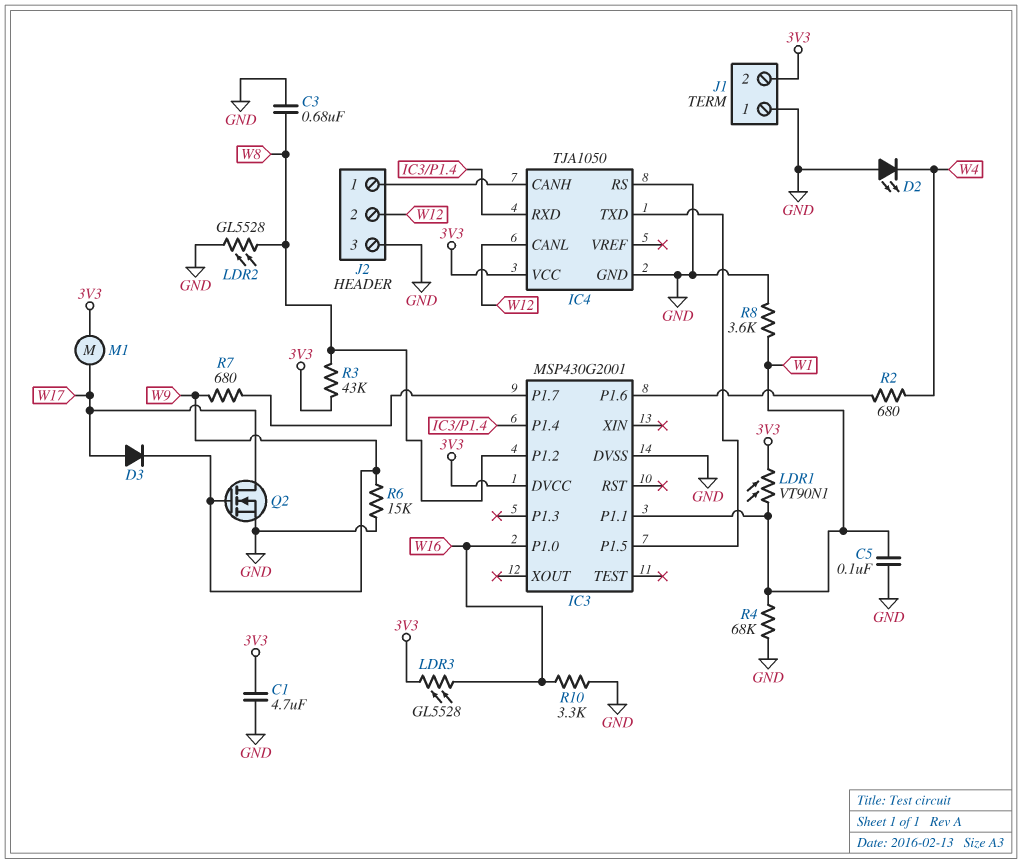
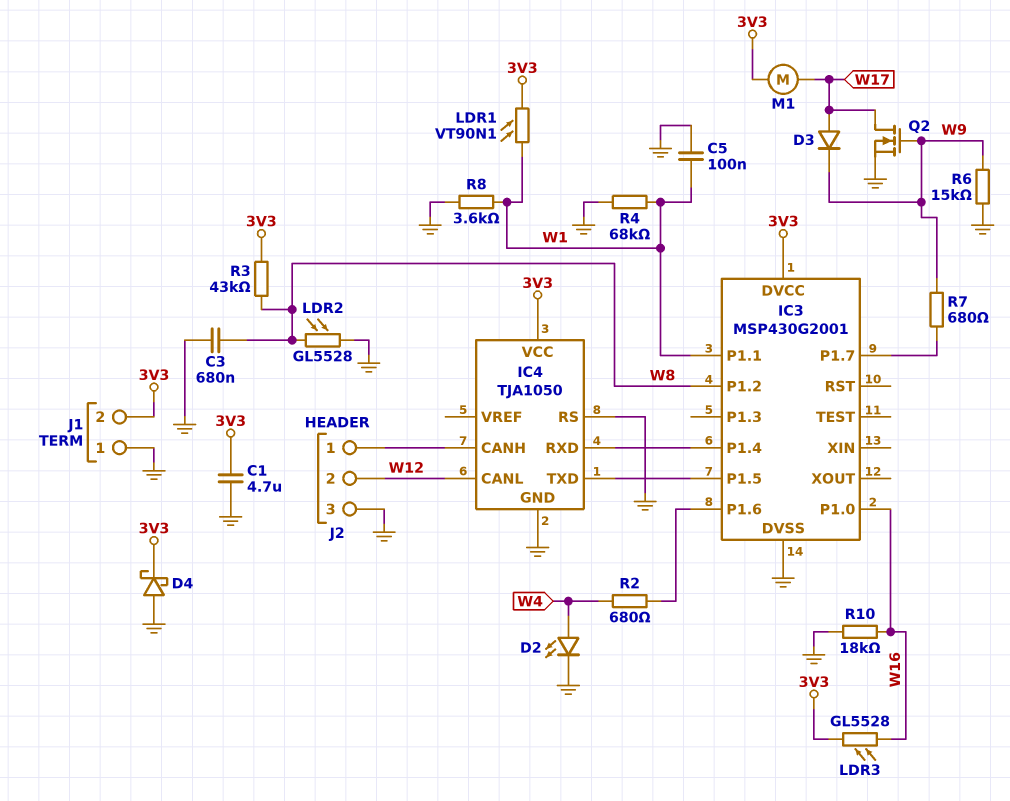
D2: LED (A GND, K W4) -> LED (A W4, K GND)
D4: none -> schottky (A GND, K 3V3)
R10: 3.3k (GND, W16) -> 18k (GND, W16)

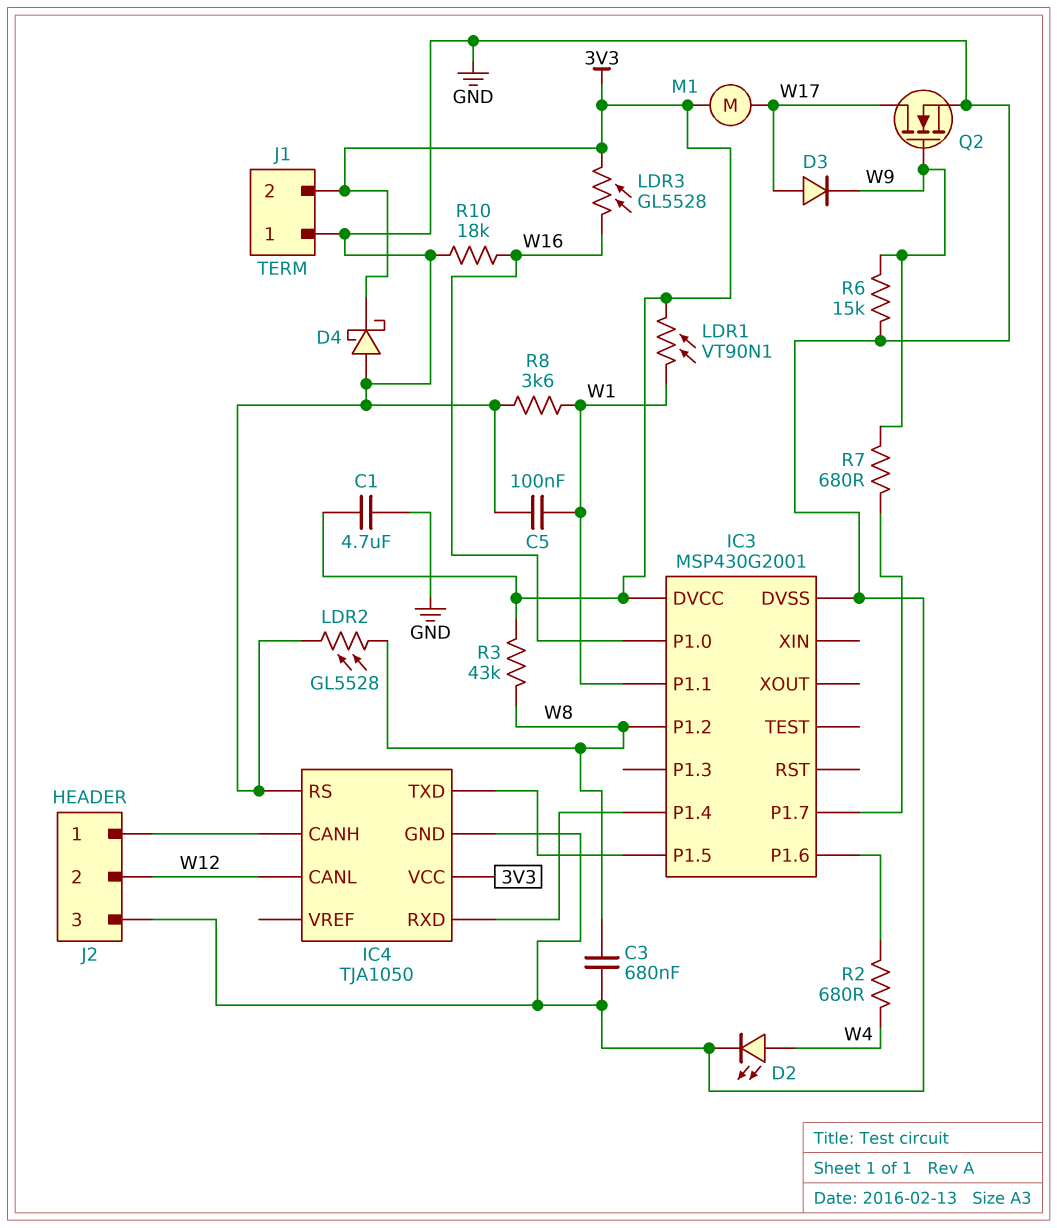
R4: 68k (GND, W1) -> none

